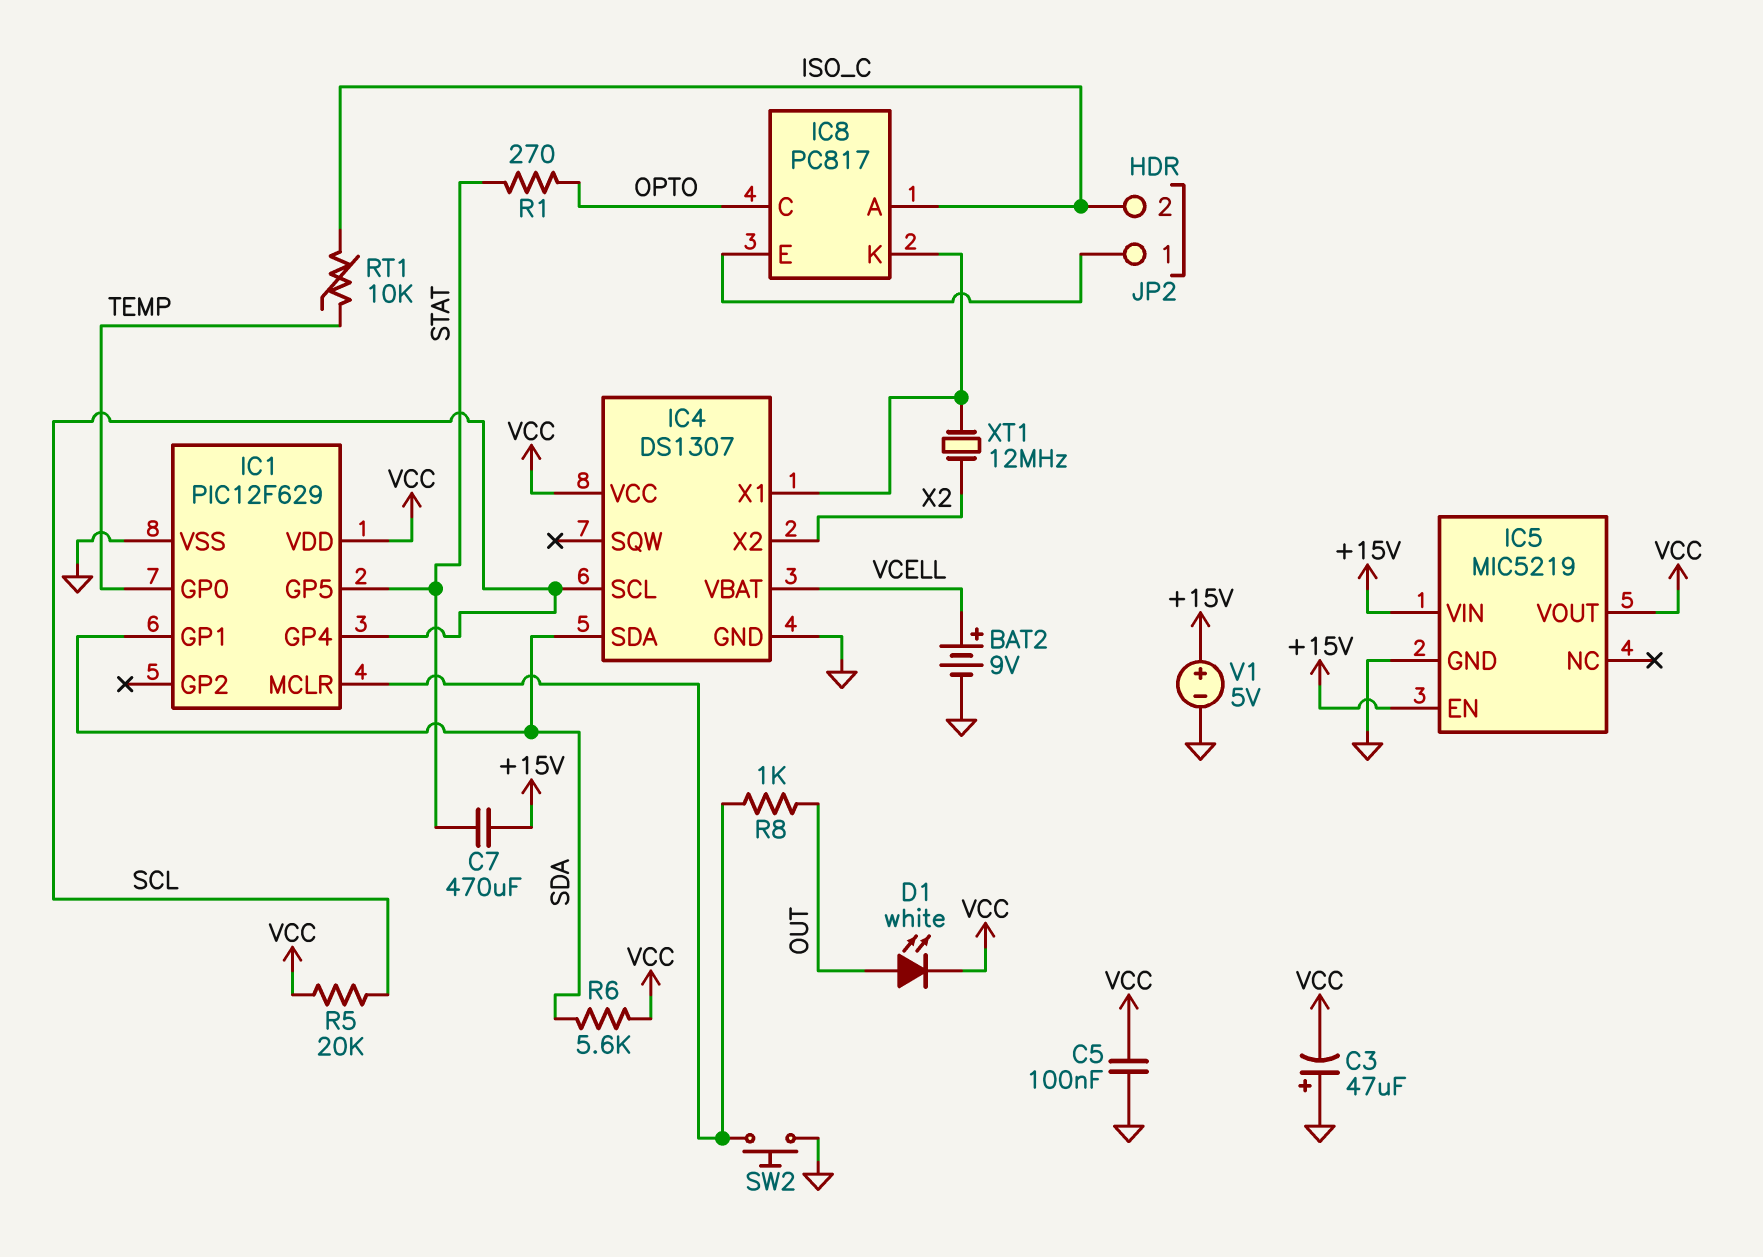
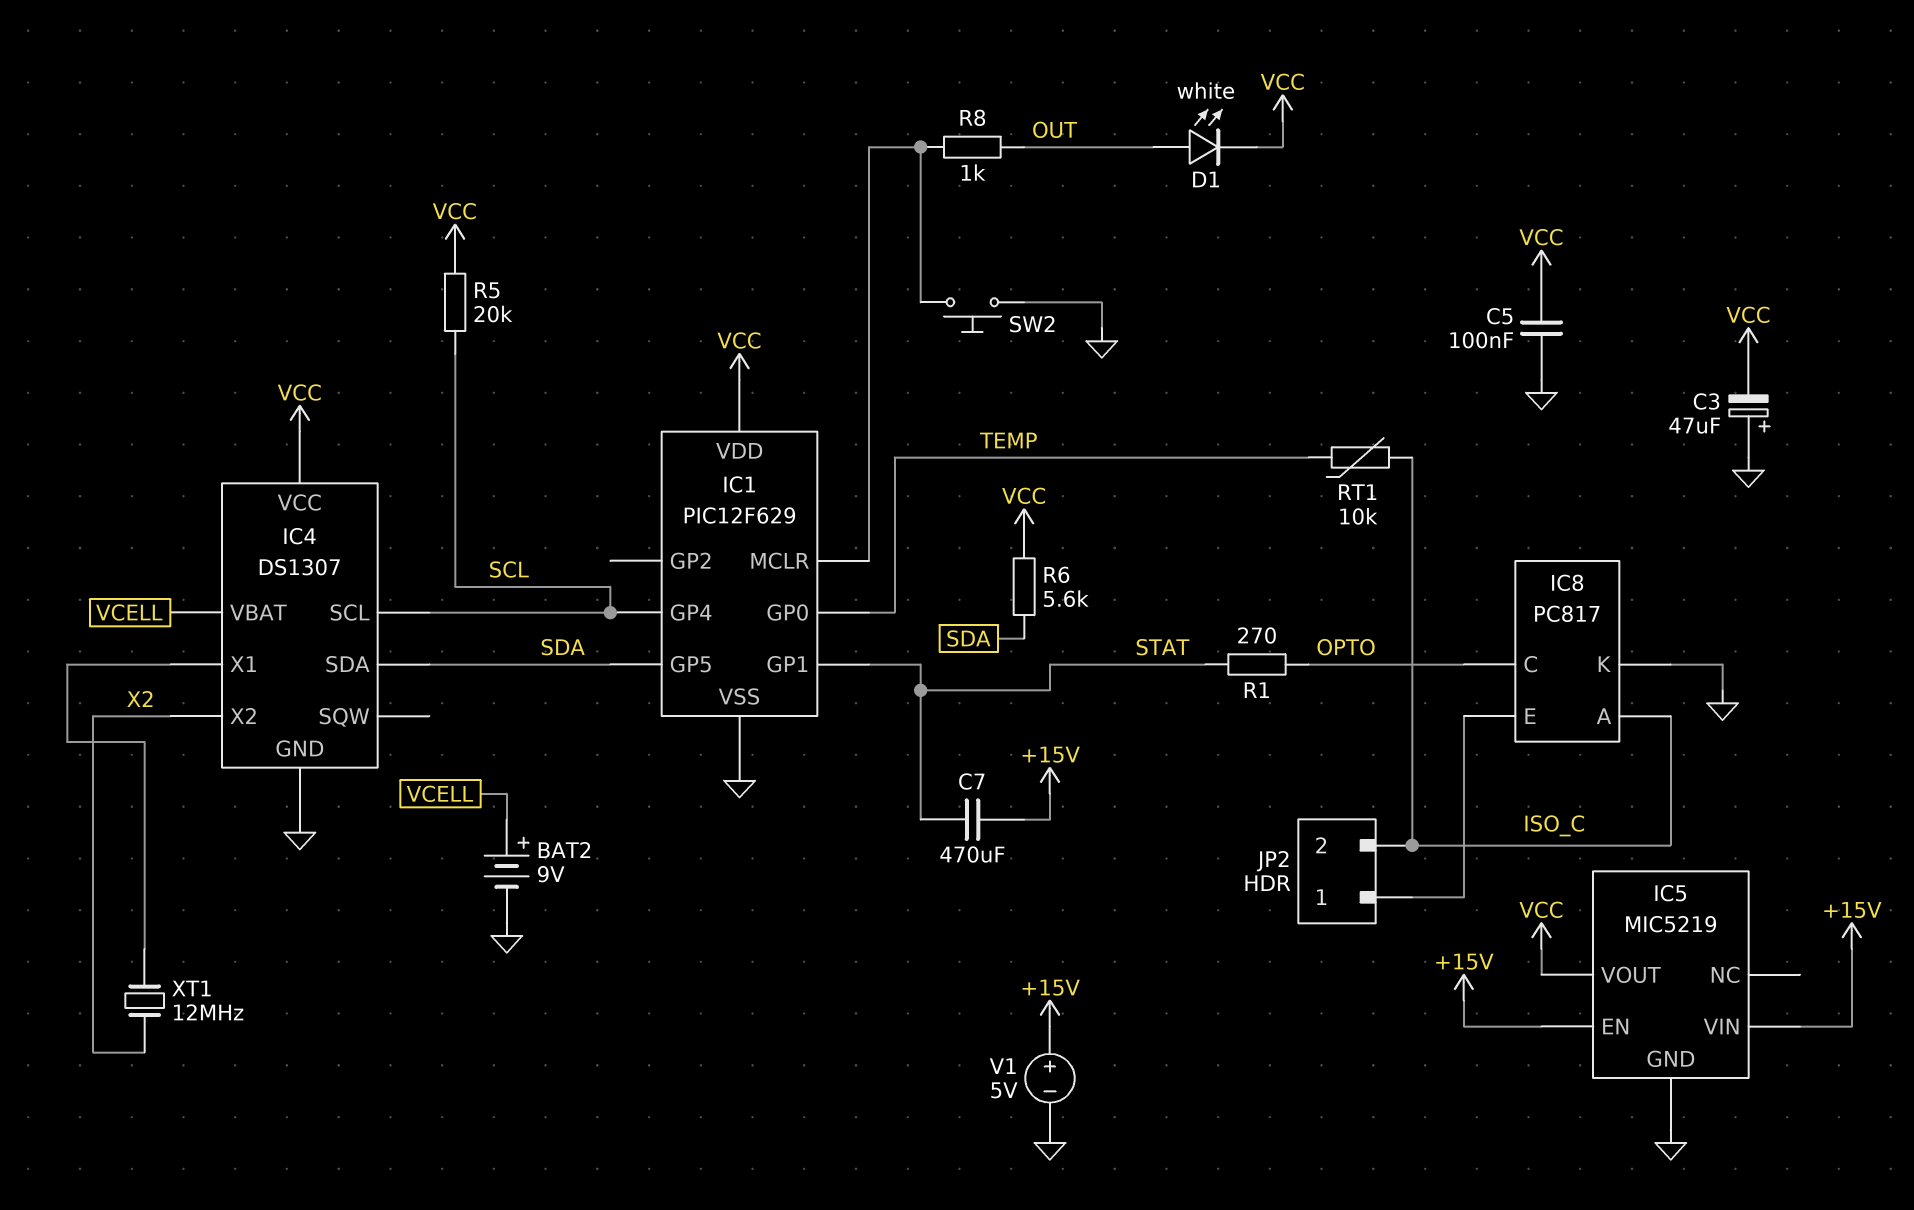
IC1 pin GP1: SDA -> STAT
IC1 pin GP5: STAT -> SDA
IC8 pin K: IC4/X1 -> GND

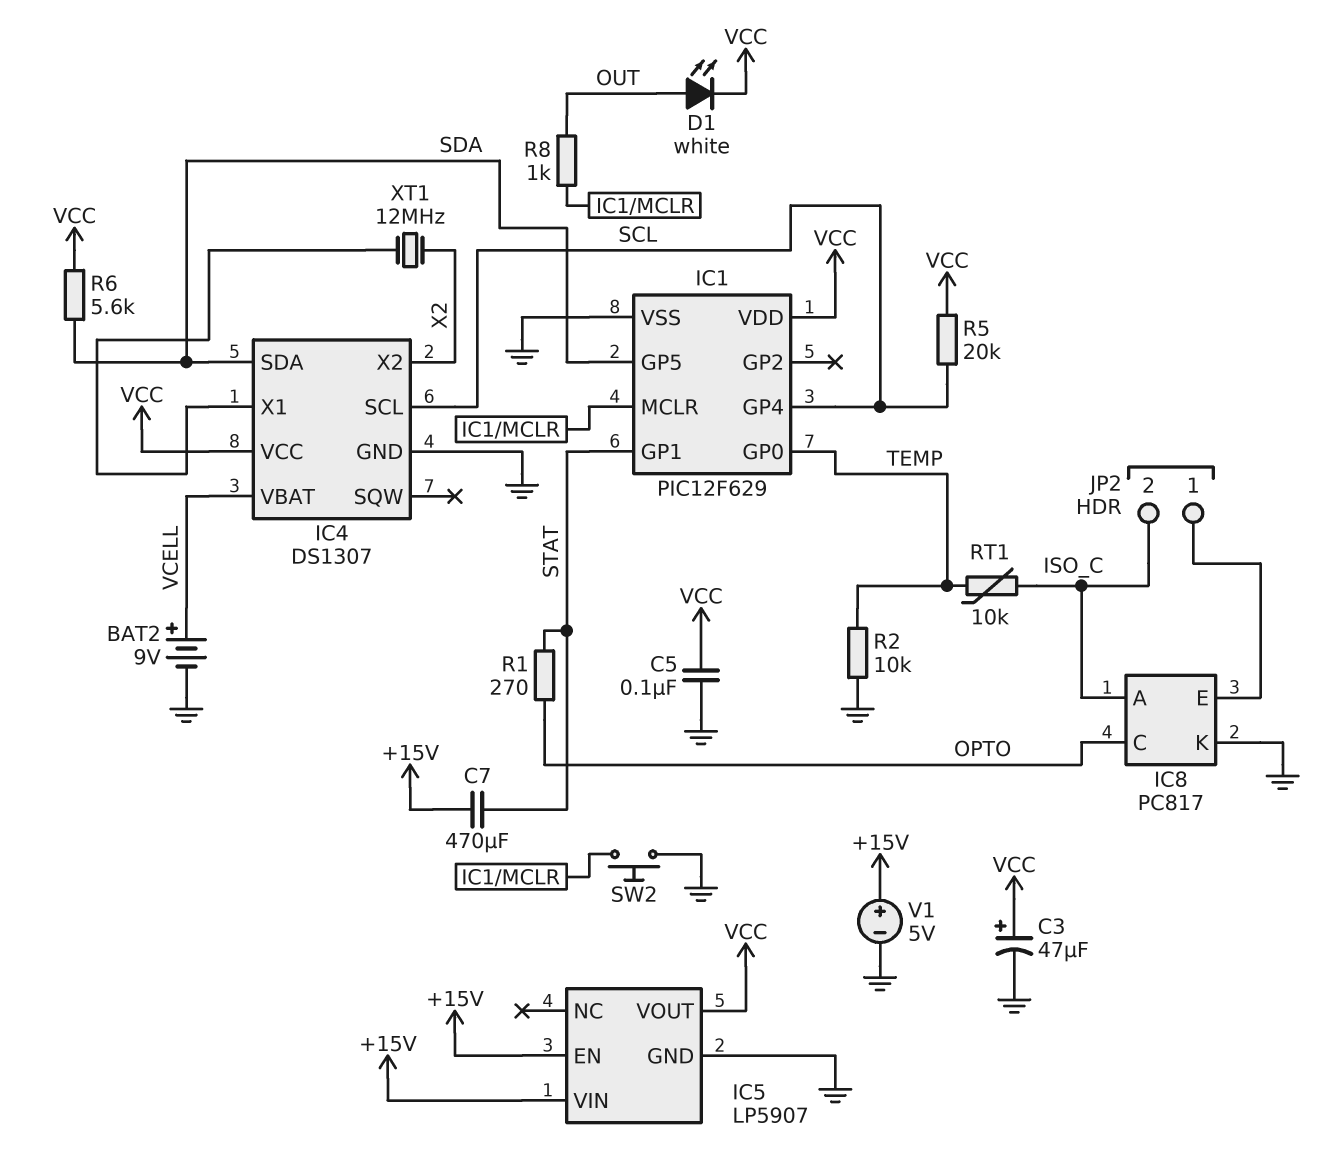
C3: 47uF (plus GND, minus VCC) -> 47uF (plus VCC, minus GND)
IC5: MIC5219 -> LP5907
R2: none -> 10k (GND, TEMP)

